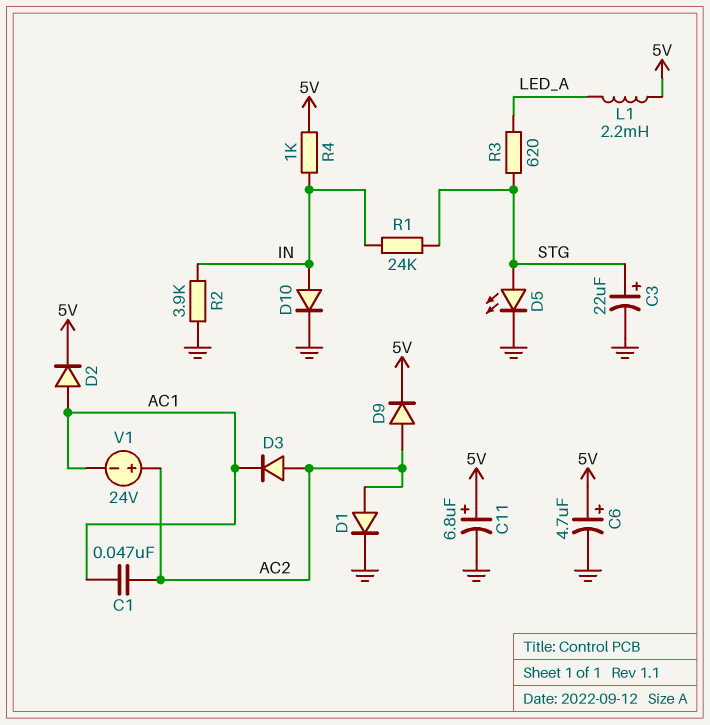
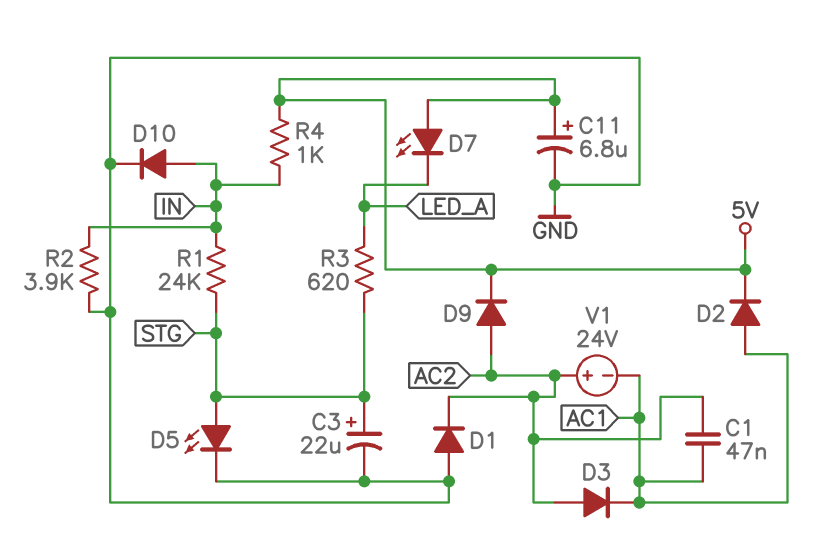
C6: 4.7uF (plus 5V, minus GND) -> none
D1: diode (A AC2, K GND) -> diode (A GND, K AC2)
D7: none -> LED (A 5V, K LED_A)
L1: 2.2mH (5V, LED_A) -> none

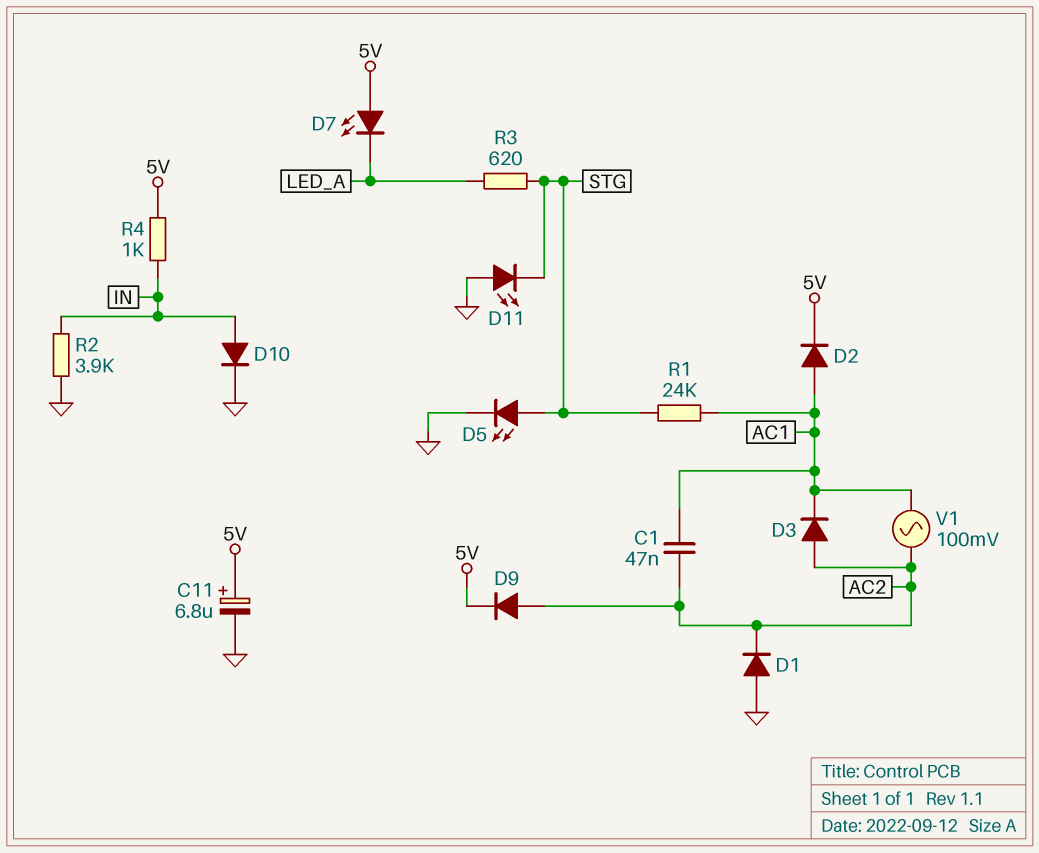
C3: 22uF (plus STG, minus GND) -> none
D11: none -> LED (A GND, K STG)
R1: 24k (IN, STG) -> 24k (AC1, STG)
V1: 24V (plus AC2, minus AC1) -> AC 100mV (AC1, AC2)

